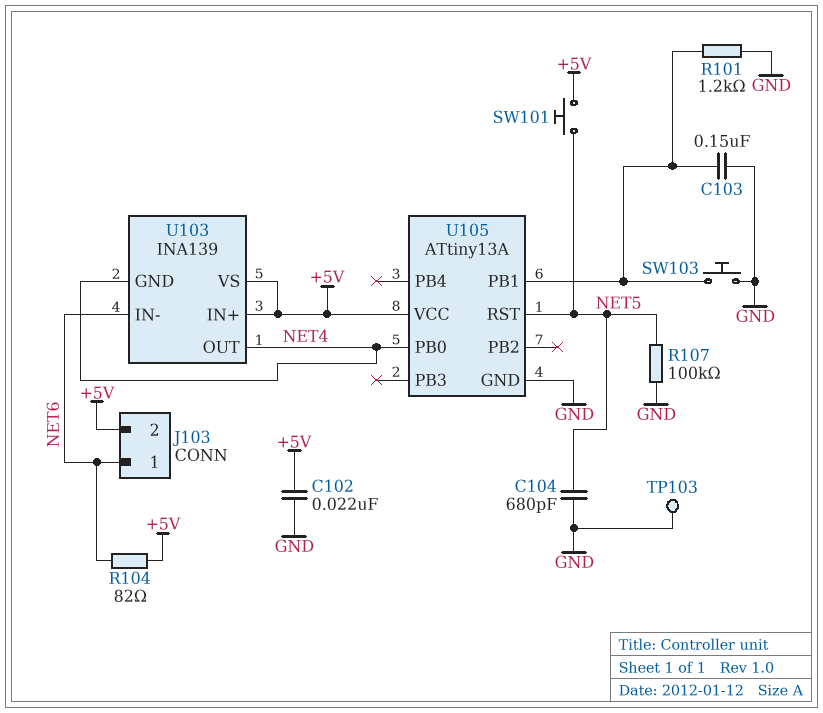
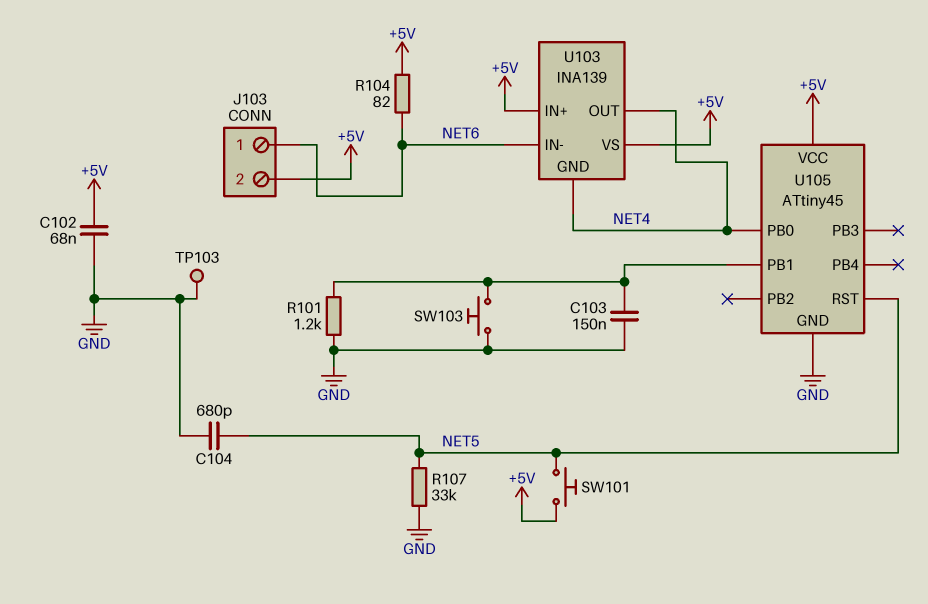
C102: 22nF (+5V, GND) -> 68nF (+5V, GND)
R107: 100k (GND, NET5) -> 33k (GND, NET5)
U105: ATtiny13A -> ATtiny45

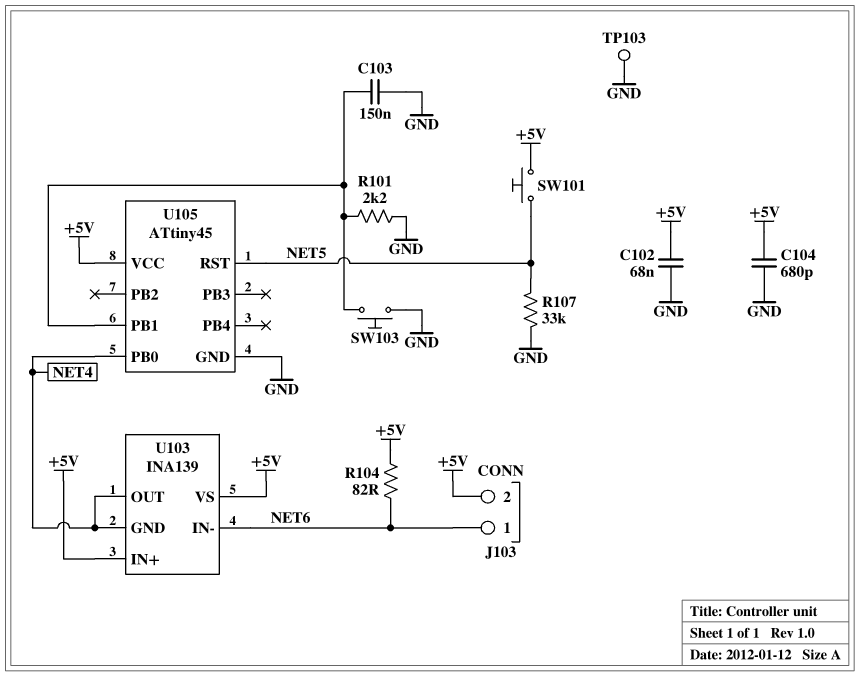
C104: 680pF (GND, NET5) -> 680pF (+5V, GND)
R101: 1.2k (GND, U105/PB1) -> 2.2k (GND, U105/PB1)

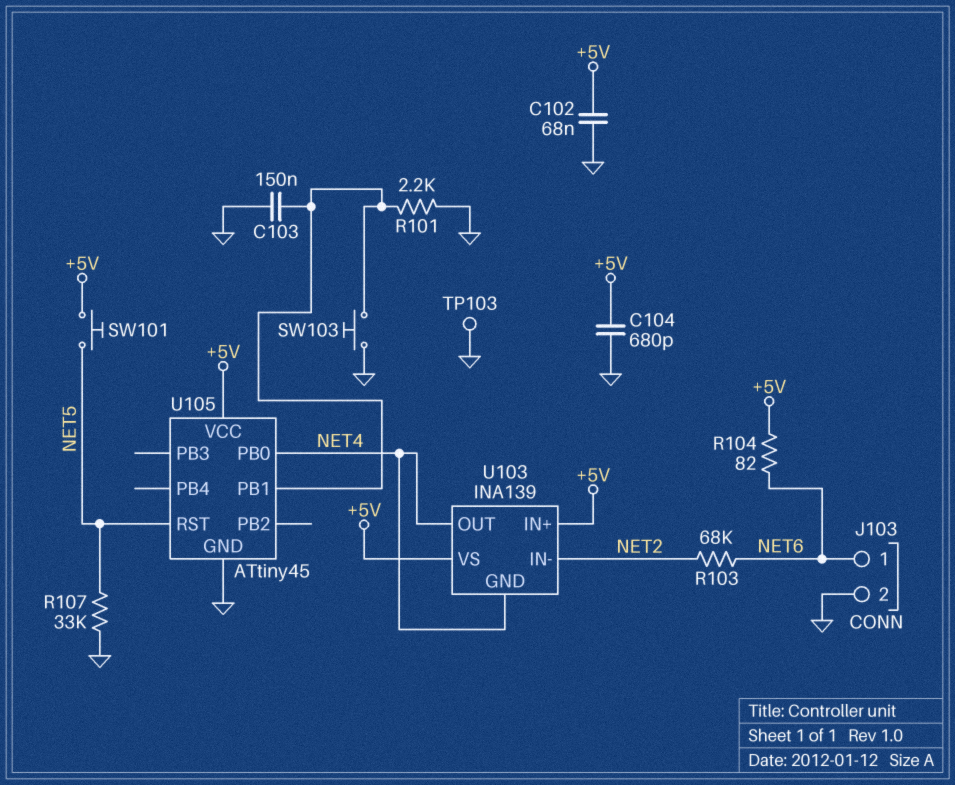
J103 pin 2: +5V -> GND
R103: none -> 68k (NET2, NET6)
U103 pin IN-: NET6 -> NET2

